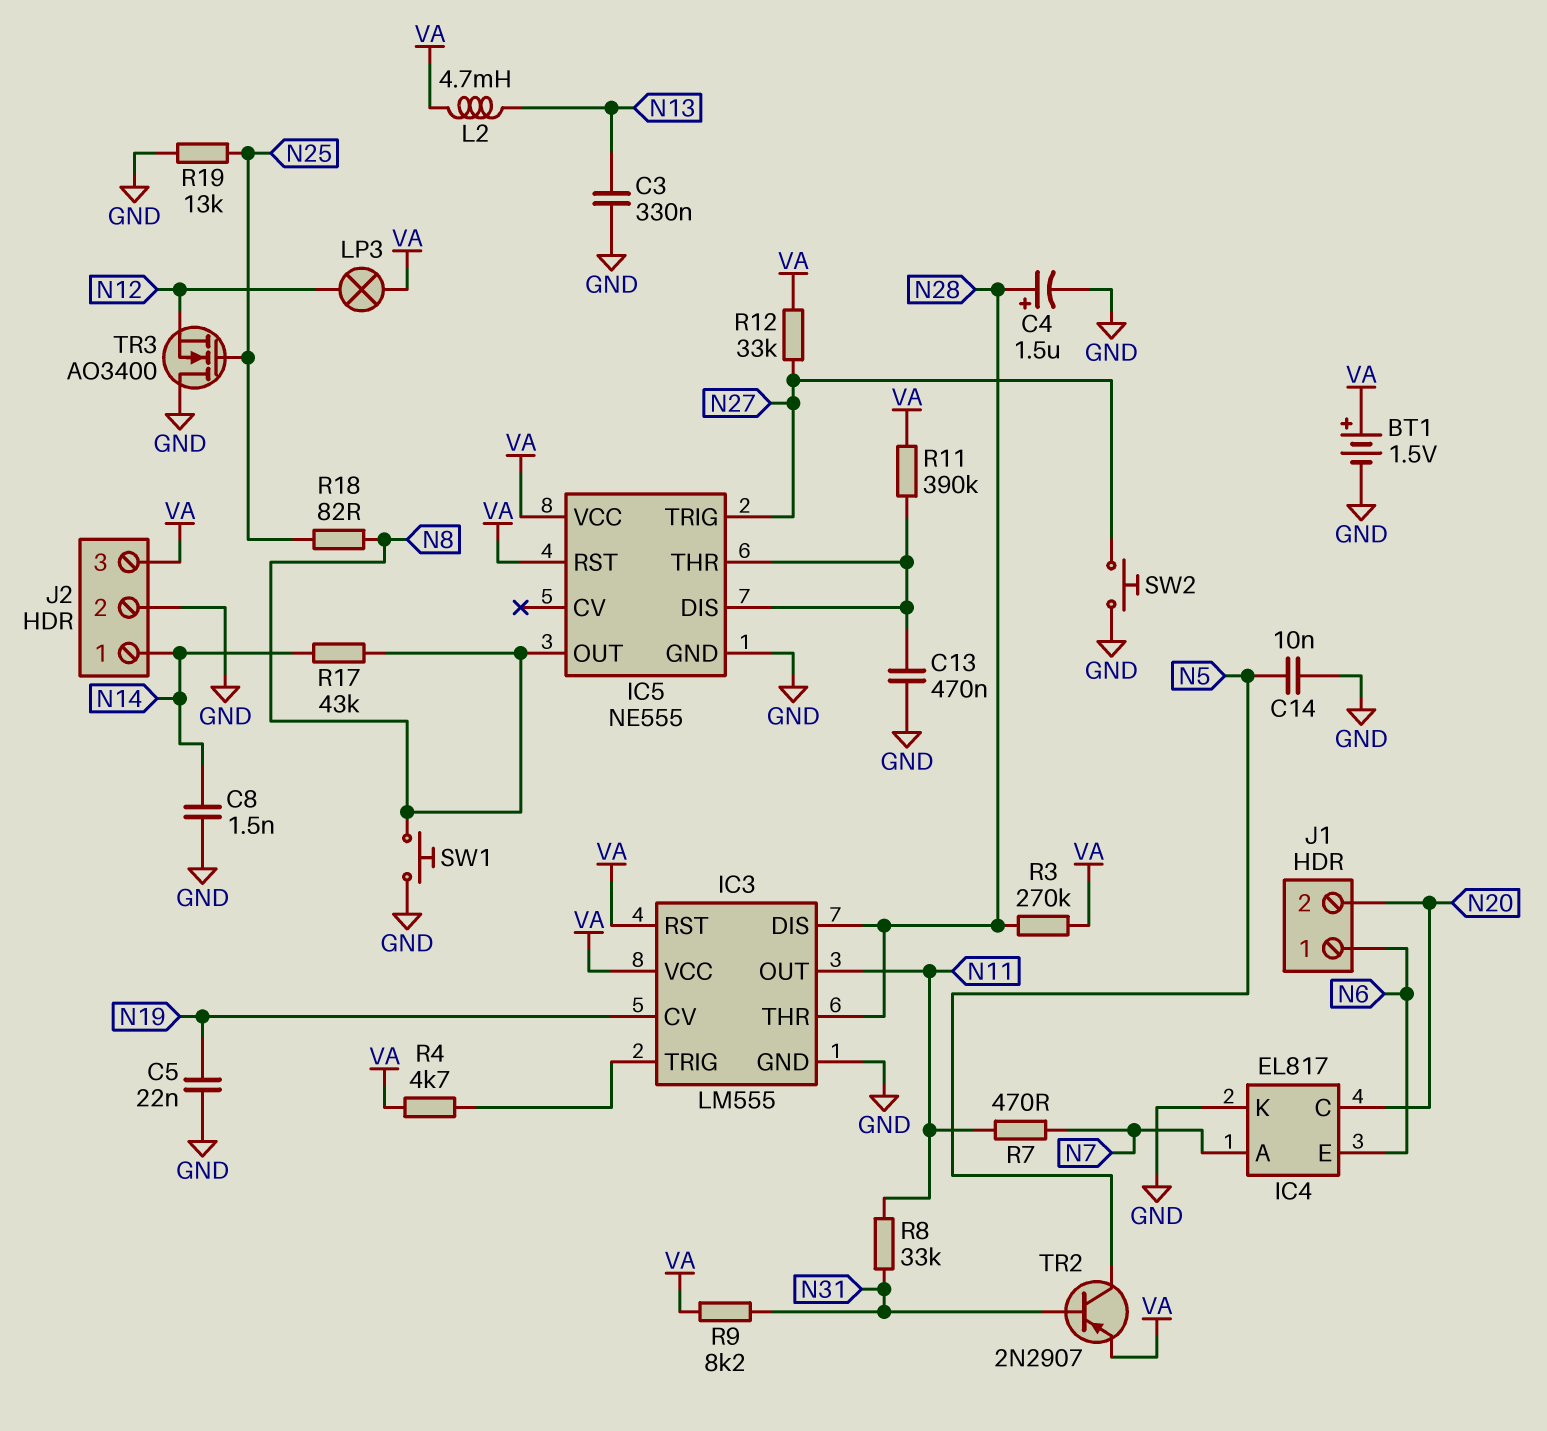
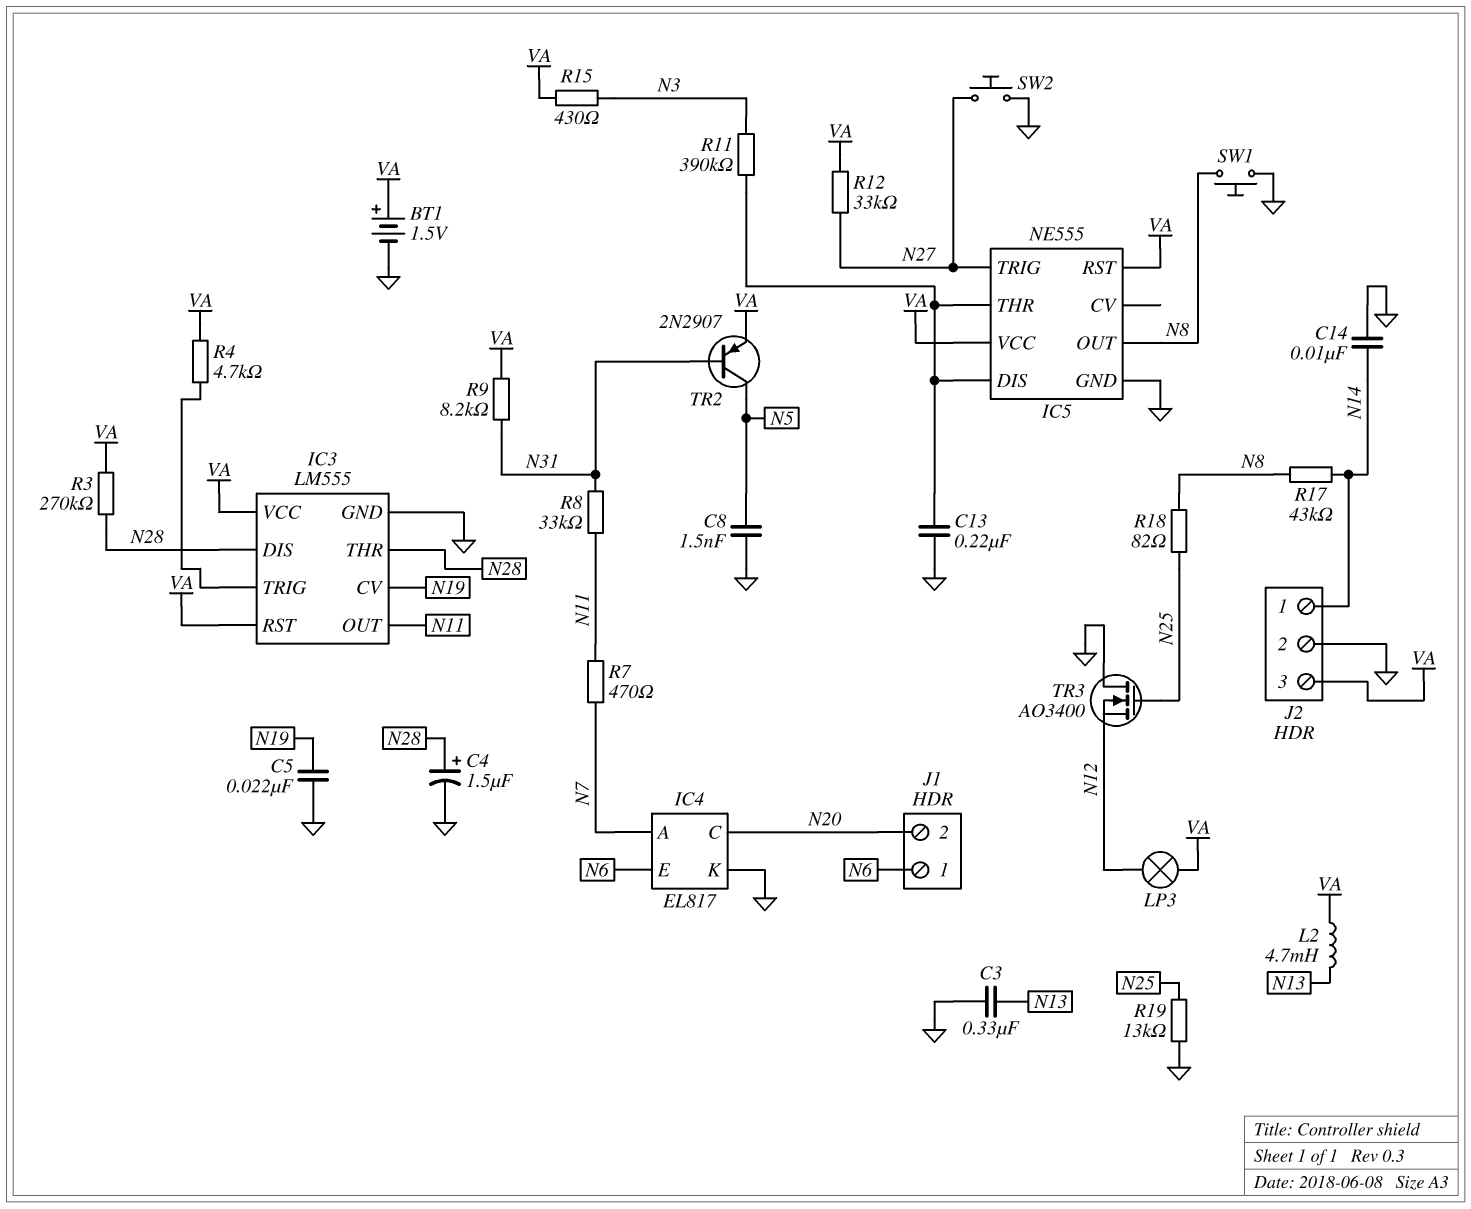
C8: 1.5nF (GND, N14) -> 1.5nF (GND, N5)
C13: 470nF (GND, IC5/DIS) -> 220nF (GND, IC5/DIS)
C14: 10nF (GND, N5) -> 10nF (GND, N14)
R11: 390k (IC5/DIS, VA) -> 390k (IC5/DIS, N3)
R15: none -> 430 (N3, VA)

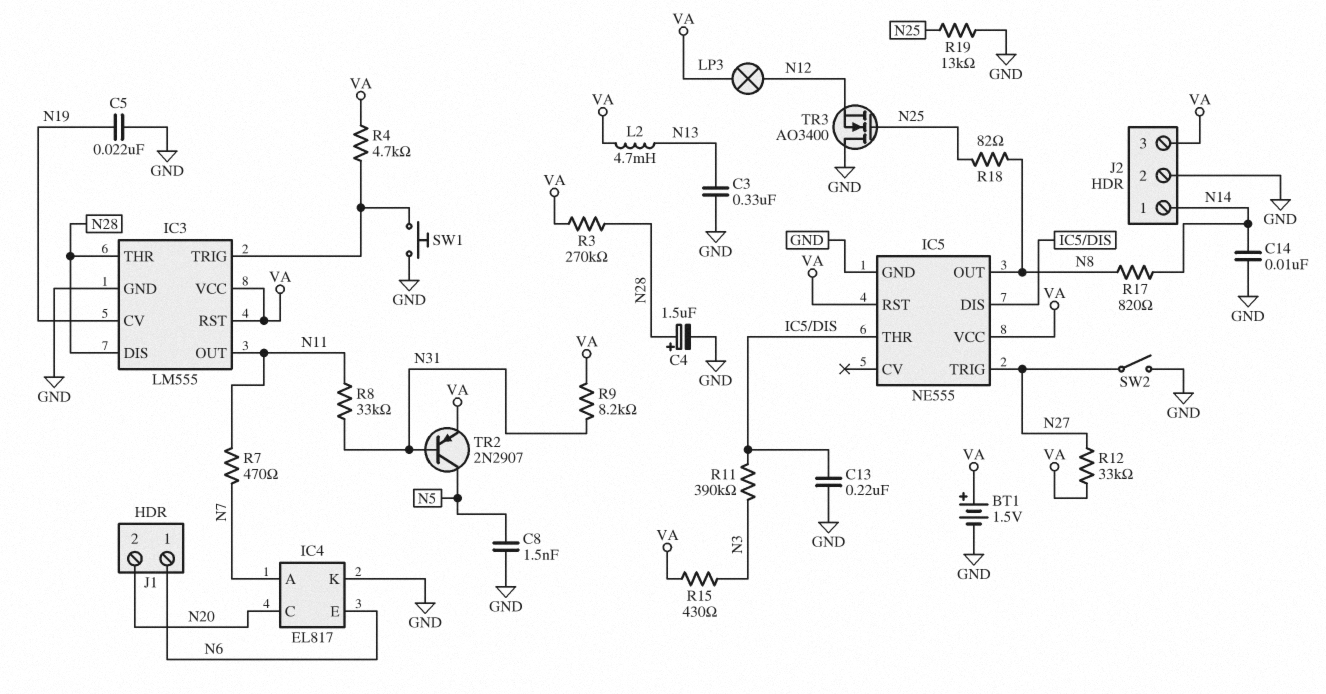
R17: 43k (N8, N14) -> 820 (N8, N14)
SW1: button (GND, N8) -> button (GND, IC3/TRIG)
SW2: button (GND, N27) -> switch (GND, N27)

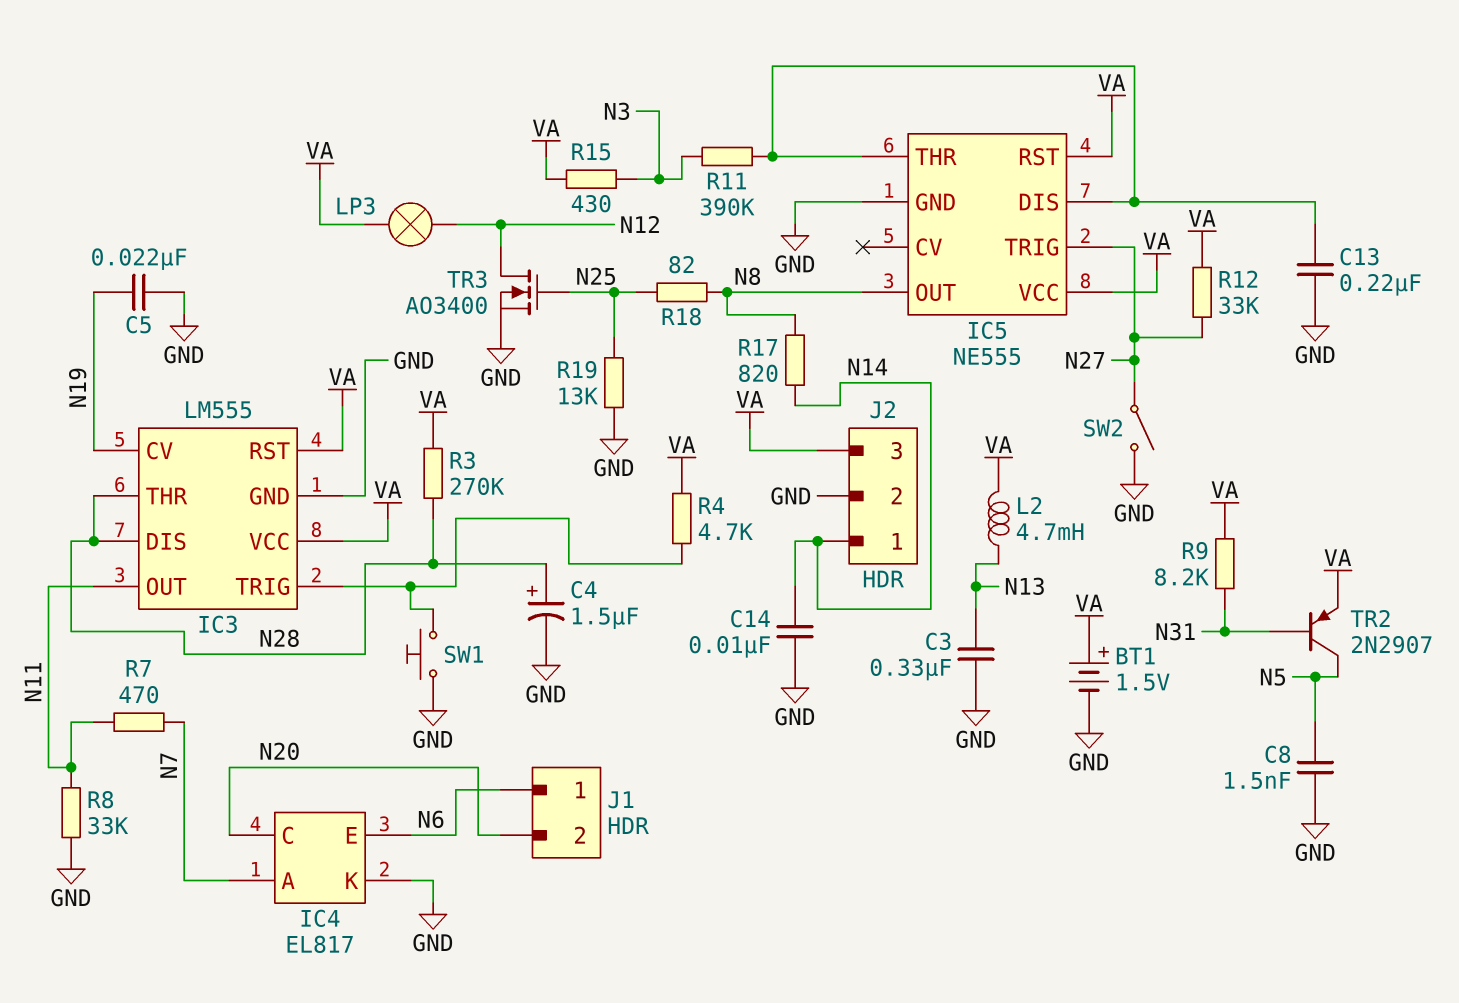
R8: 33k (N11, N31) -> 33k (GND, N11)
TR3: NMOS AO3400 (G N25, D GND, S N12) -> NMOS AO3400 (G N25, D N12, S GND)

